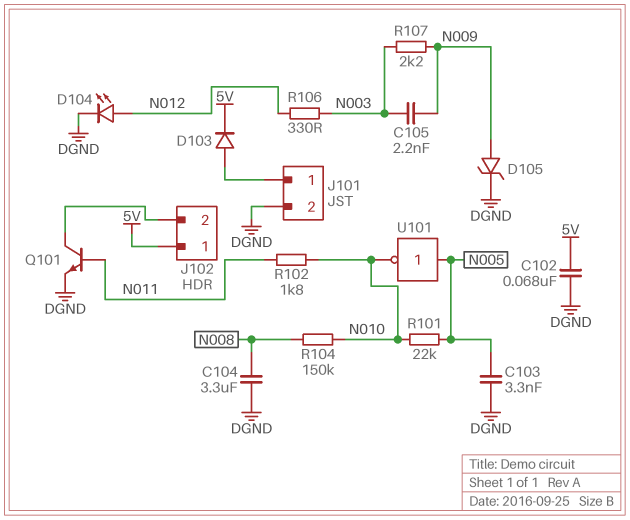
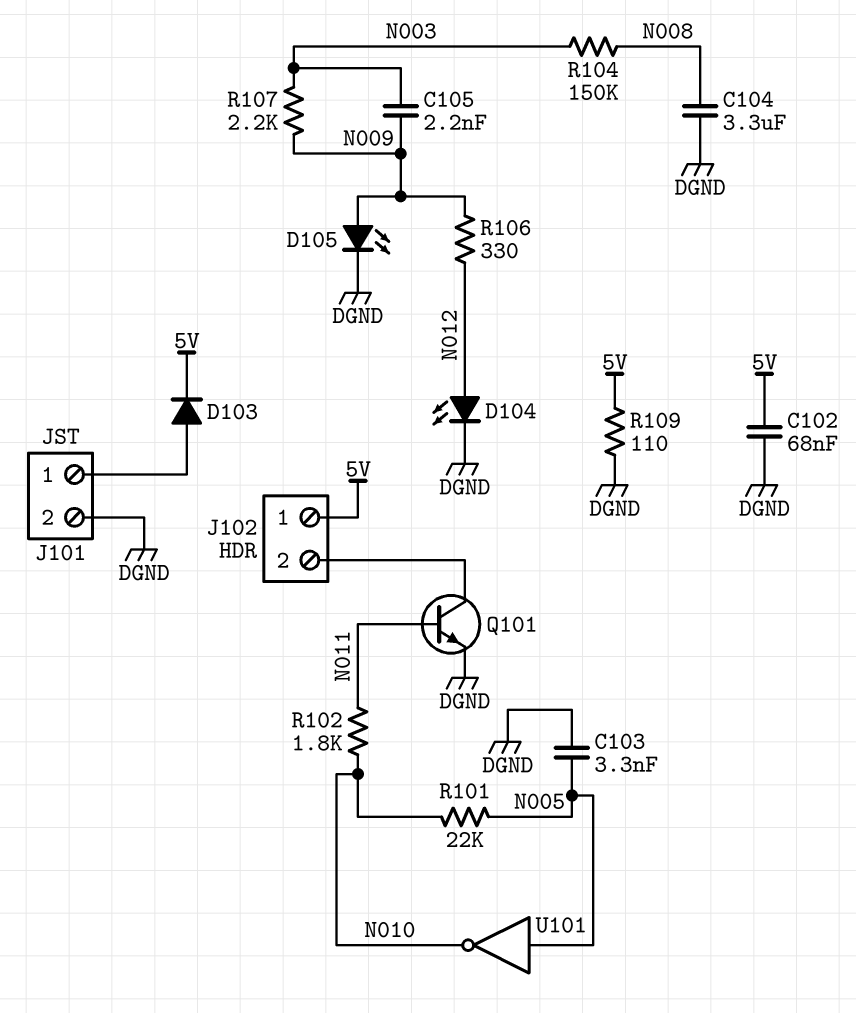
D105: zener (A N009, K DGND) -> LED (A N009, K DGND)
R104: 150k (N008, N010) -> 150k (N003, N008)
R106: 330 (N003, N012) -> 330 (N009, N012)
R109: none -> 110 (5V, DGND)

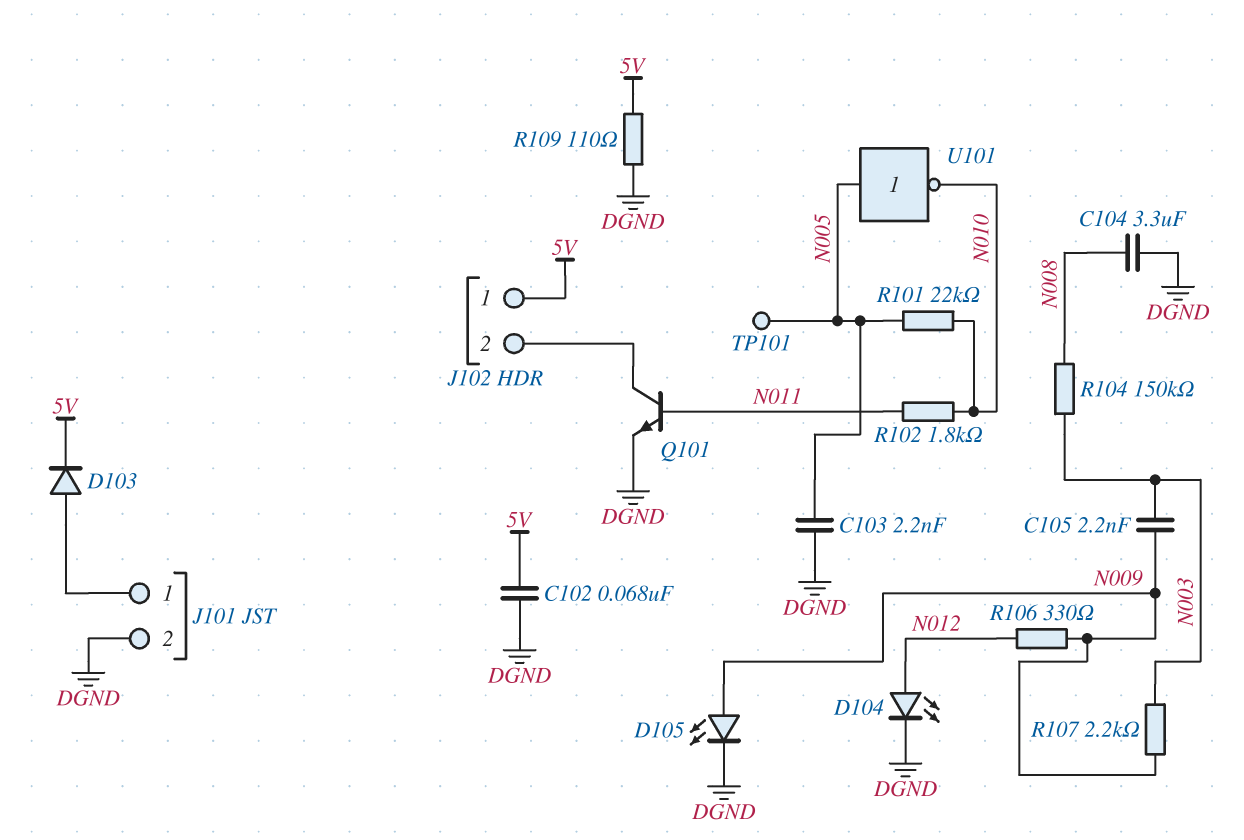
C103: 3.3nF (DGND, N005) -> 2.2nF (DGND, N005)
TP101: none -> test point (N005)

